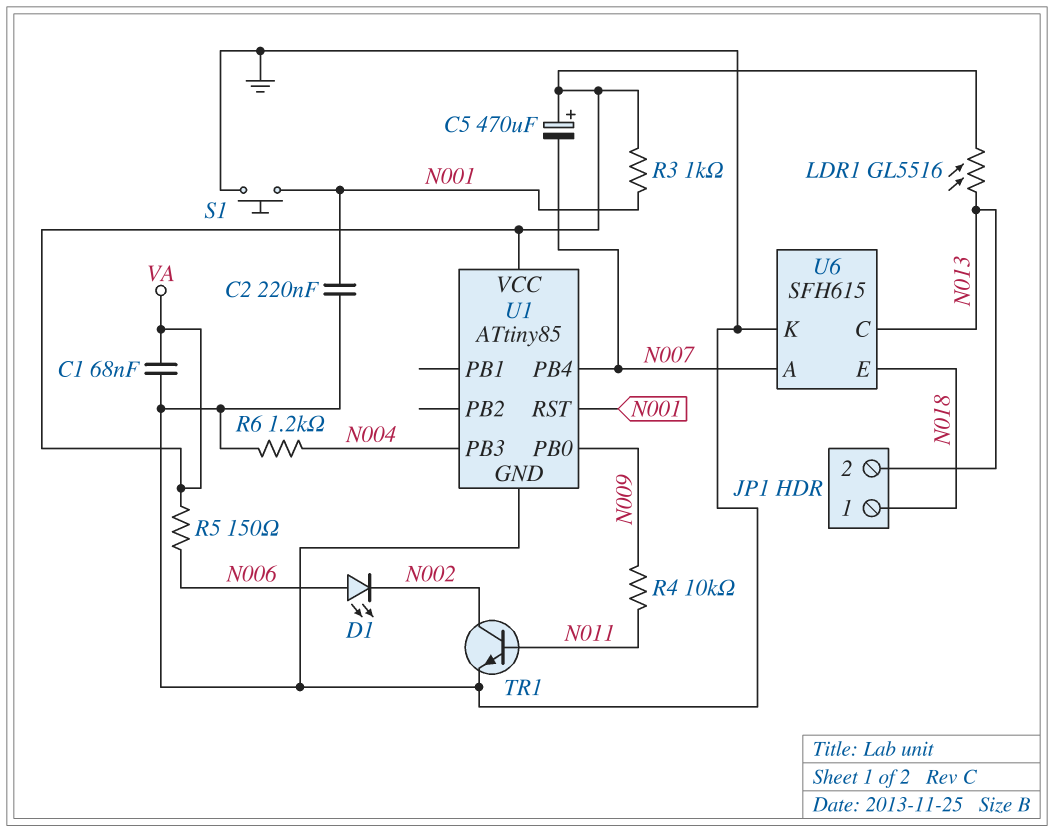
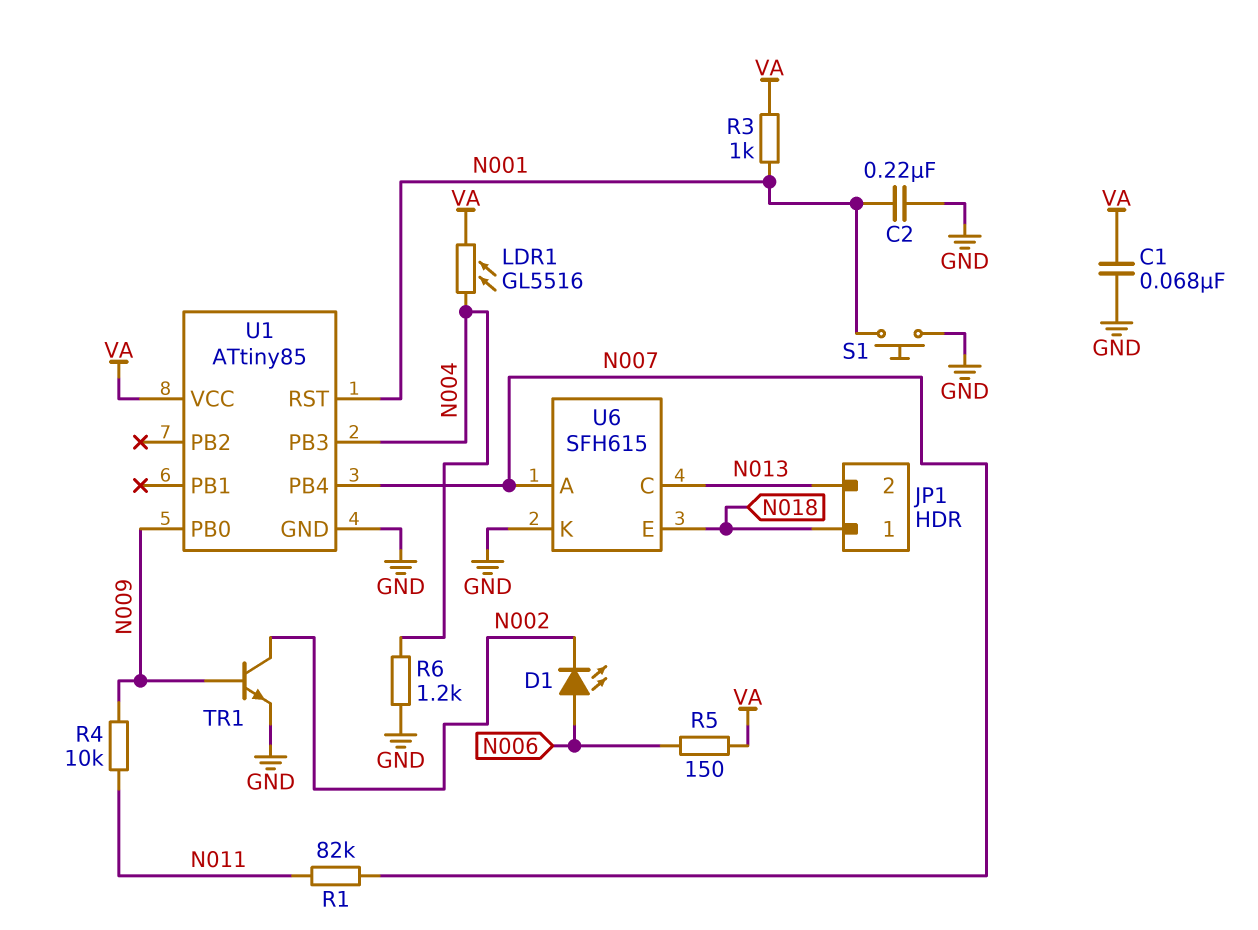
C5: 470uF (plus VA, minus N007) -> none
LDR1: GL5516 (N013, VA) -> GL5516 (N004, VA)
R1: none -> 82k (N007, N011)
TR1: NPN (B N011, C N002, E GND) -> NPN (B N009, C N002, E GND)

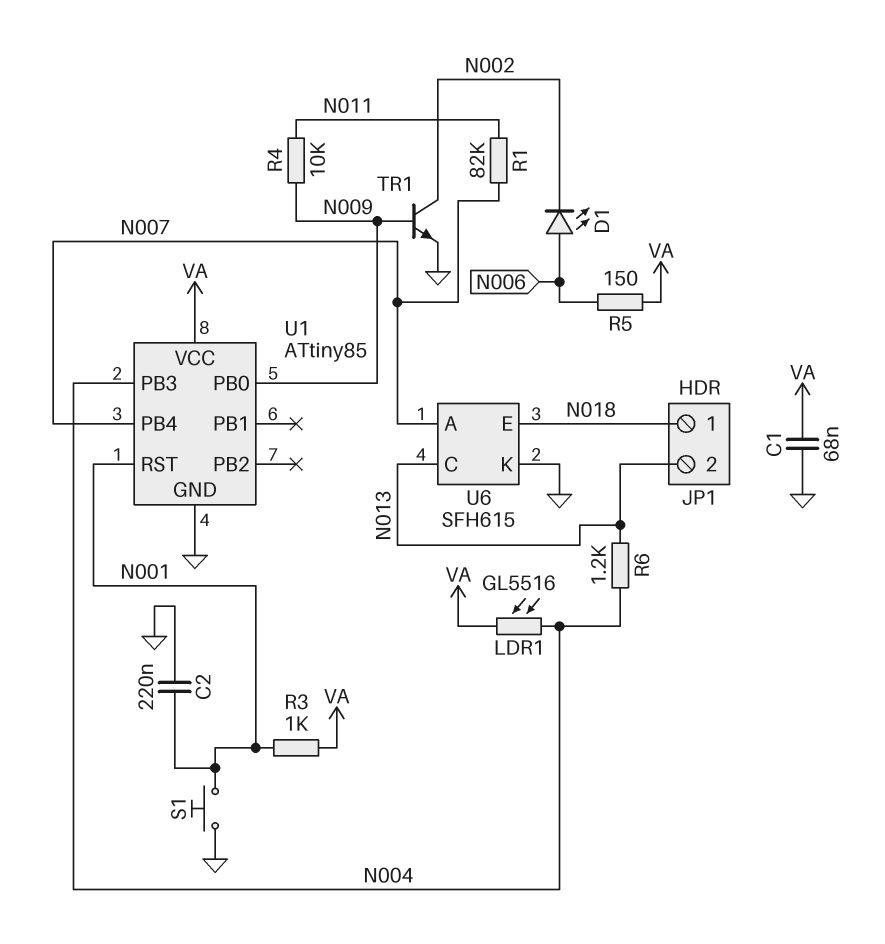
R6: 1.2k (GND, N004) -> 1.2k (N004, N013)

